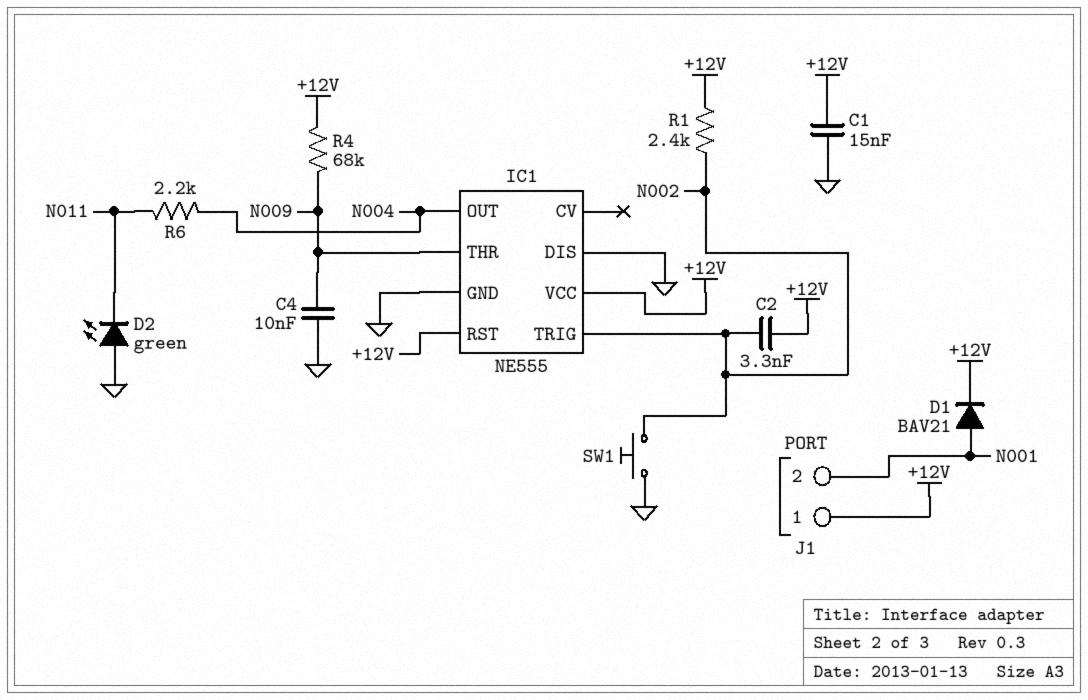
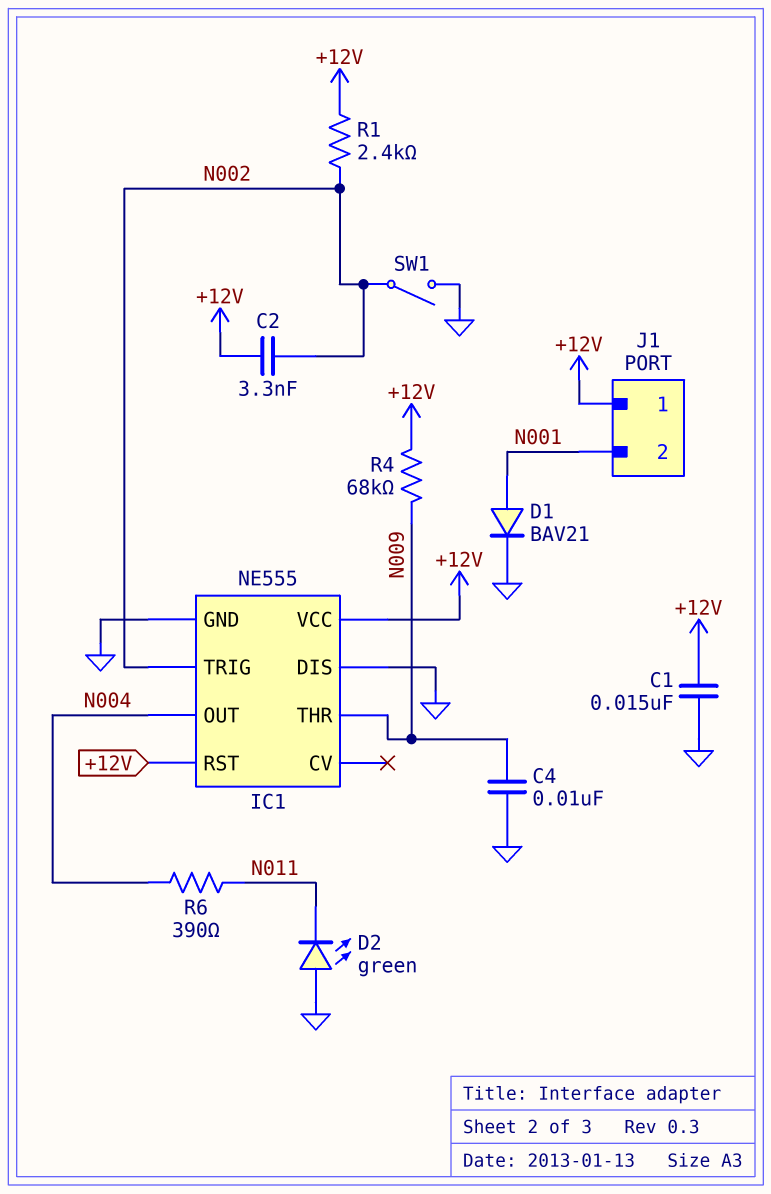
D1: diode BAV21 (A N001, K +12V) -> diode BAV21 (A N001, K GND)
R6: 2.2k (N004, N011) -> 390 (N004, N011)
SW1: button (GND, N002) -> switch (GND, N002)

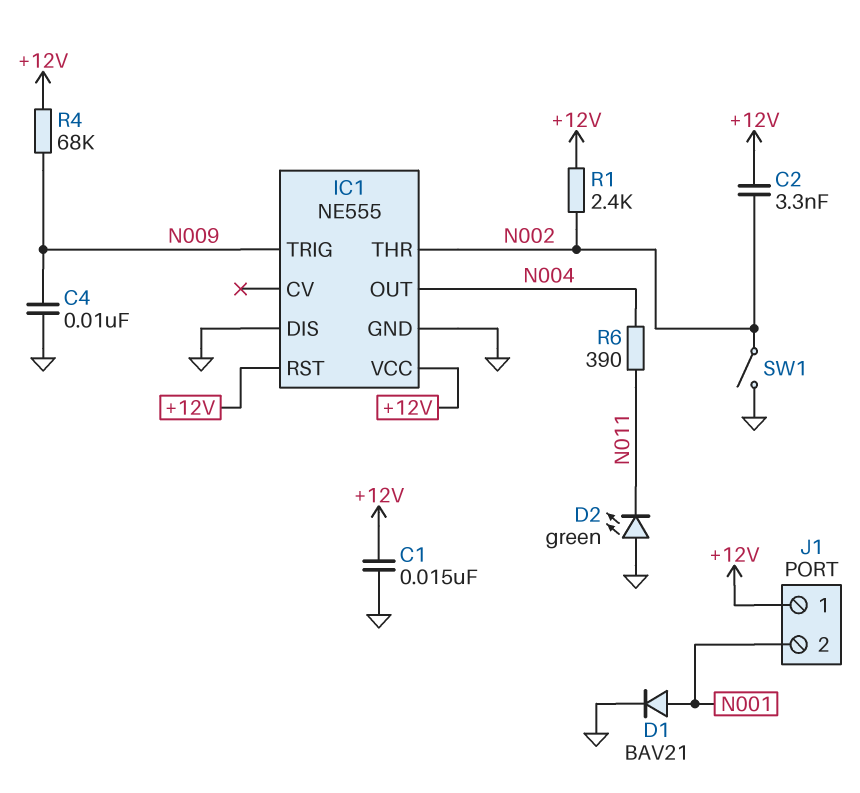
IC1 pin THR: N009 -> N002
IC1 pin TRIG: N002 -> N009

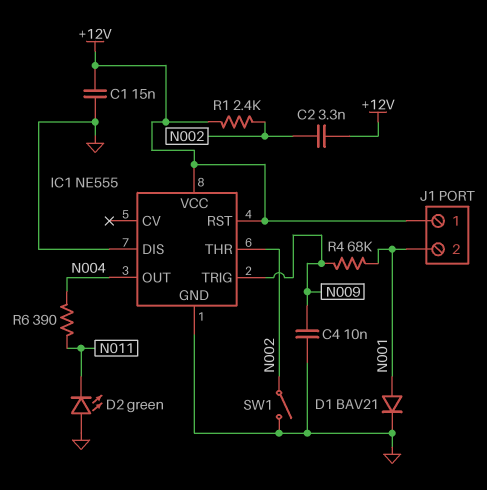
R4: 68k (+12V, N009) -> 68k (N001, N009)

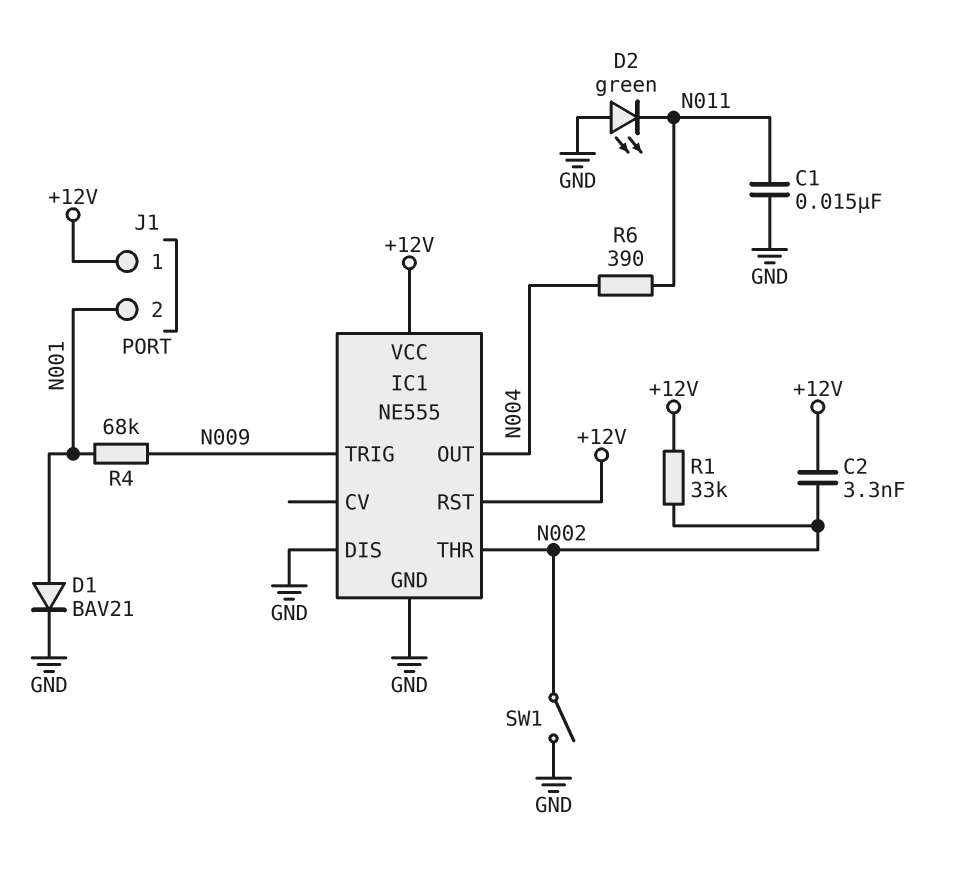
C1: 15nF (+12V, GND) -> 15nF (GND, N011)
C4: 10nF (GND, N009) -> none
R1: 2.4k (+12V, N002) -> 33k (+12V, N002)

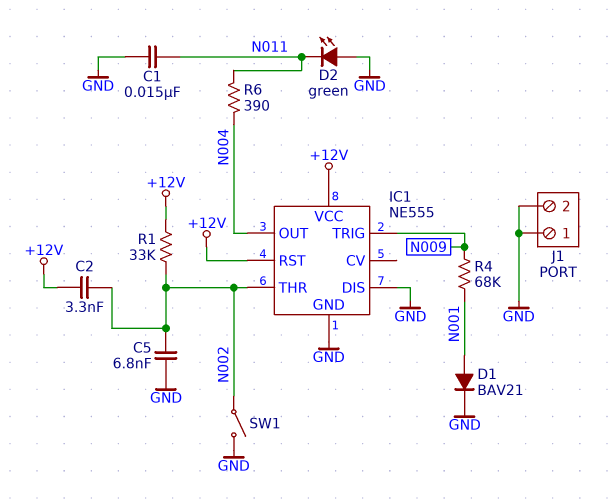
C5: none -> 6.8nF (GND, N002)
J1 pin 1: +12V -> GND
J1 pin 2: N001 -> GND

